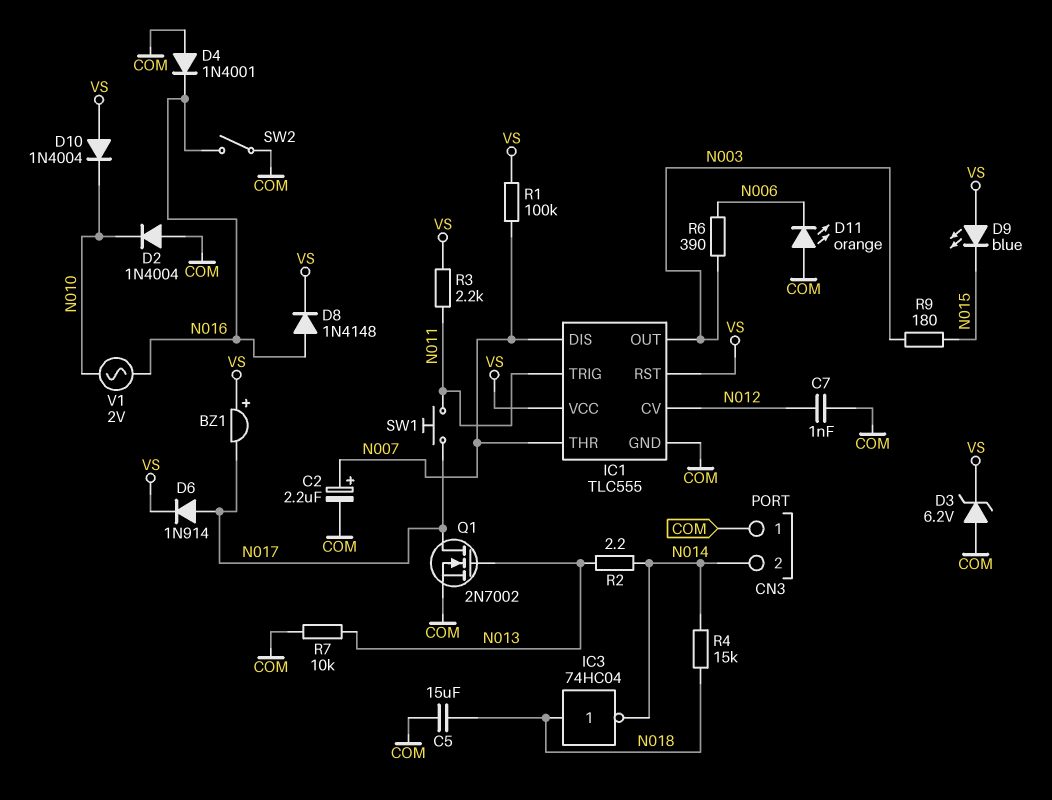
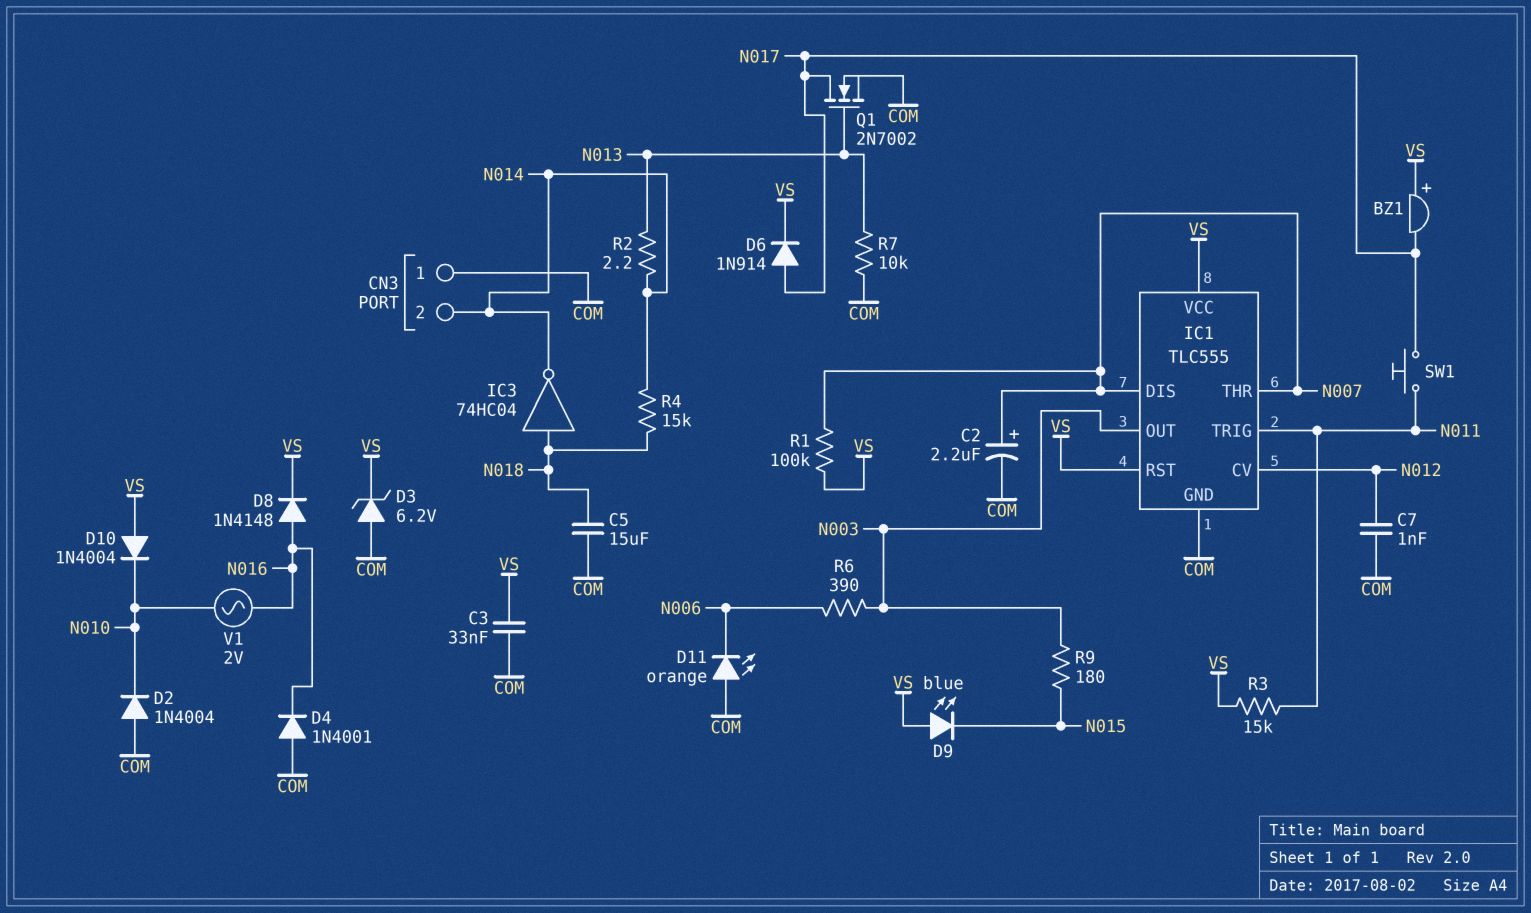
C3: none -> 33nF (COM, VS)
R3: 2.2k (N011, VS) -> 15k (N011, VS)
SW2: switch (COM, N016) -> none

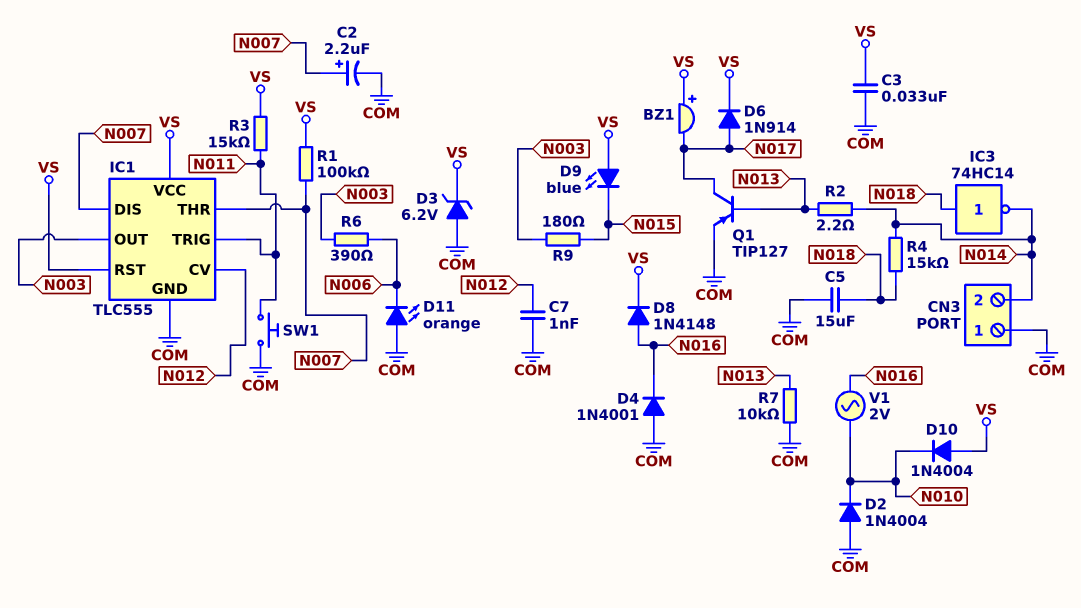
IC3: NOT 74HC04 (in N018, out N014) -> NOT 74HC14 (in N018, out N014)
Q1: NMOS 2N7002 (G N013, D N017, S COM) -> PNP TIP127 (B N013, C N017, E COM)
SW1: button (N011, N017) -> button (COM, N011)

